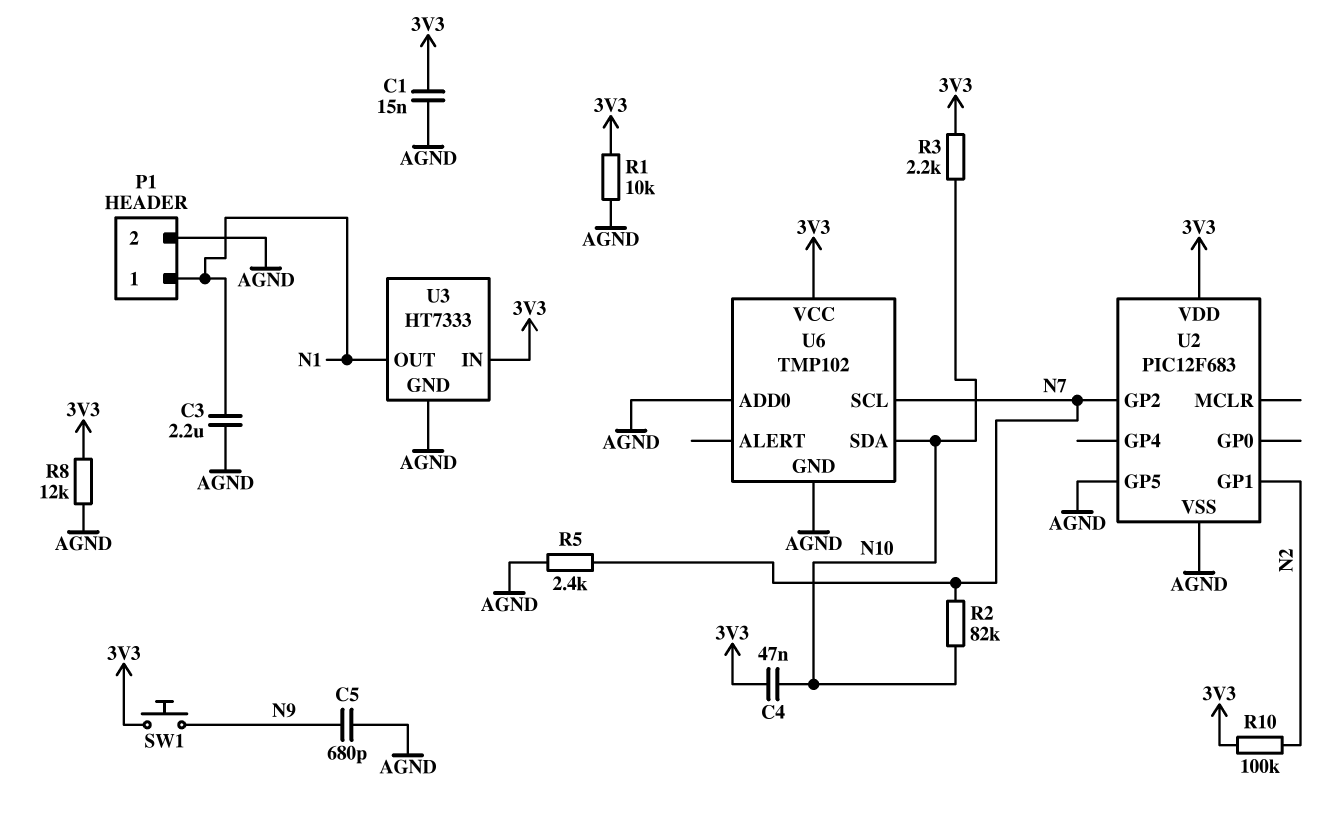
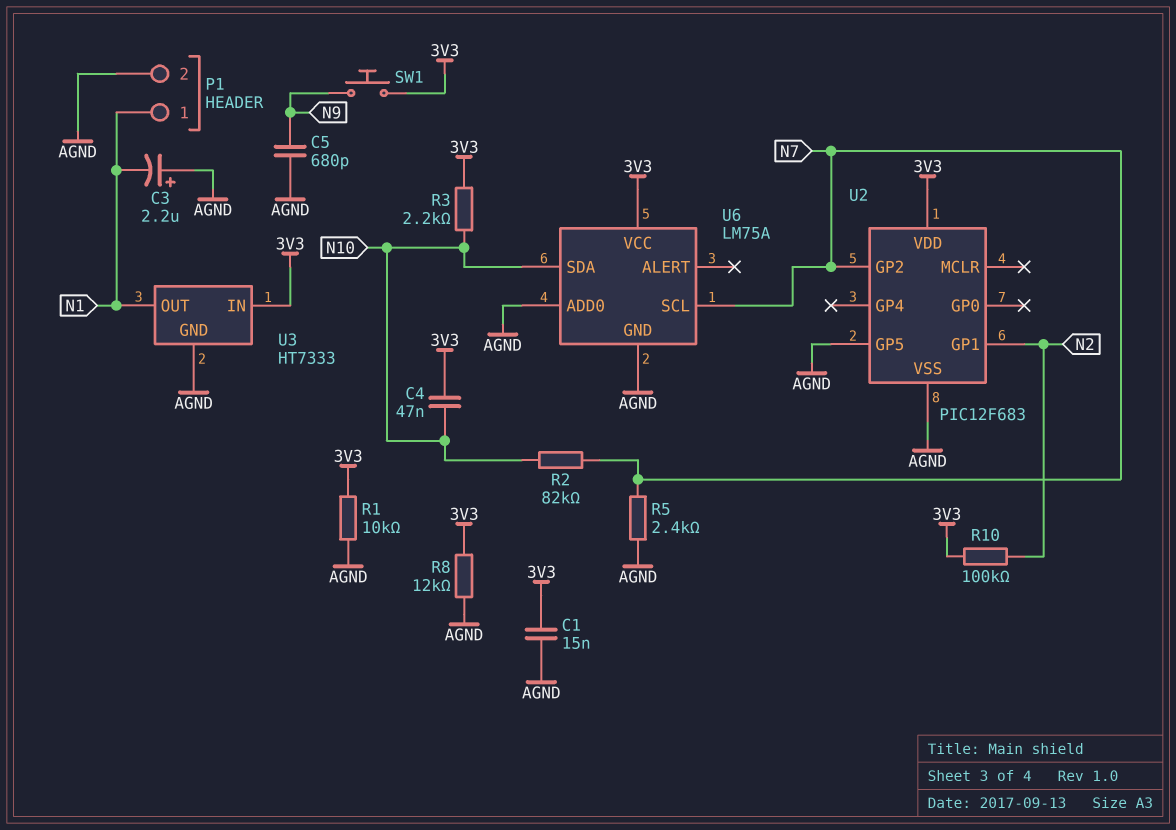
C3: 2.2uF (AGND, N1) -> 2.2uF (plus AGND, minus N1)
U6: TMP102 -> LM75A

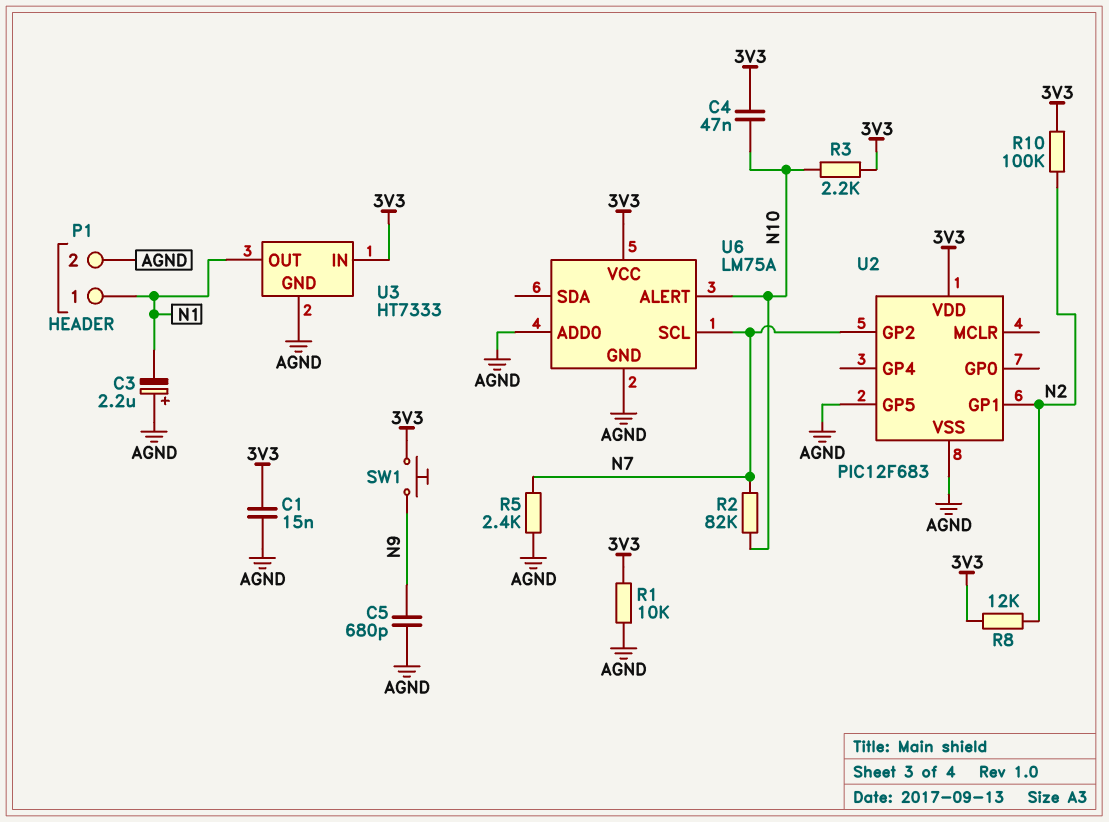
R8: 12k (3V3, AGND) -> 12k (3V3, N2)
U6 pin ALERT: none -> N10
U6 pin SDA: N10 -> none

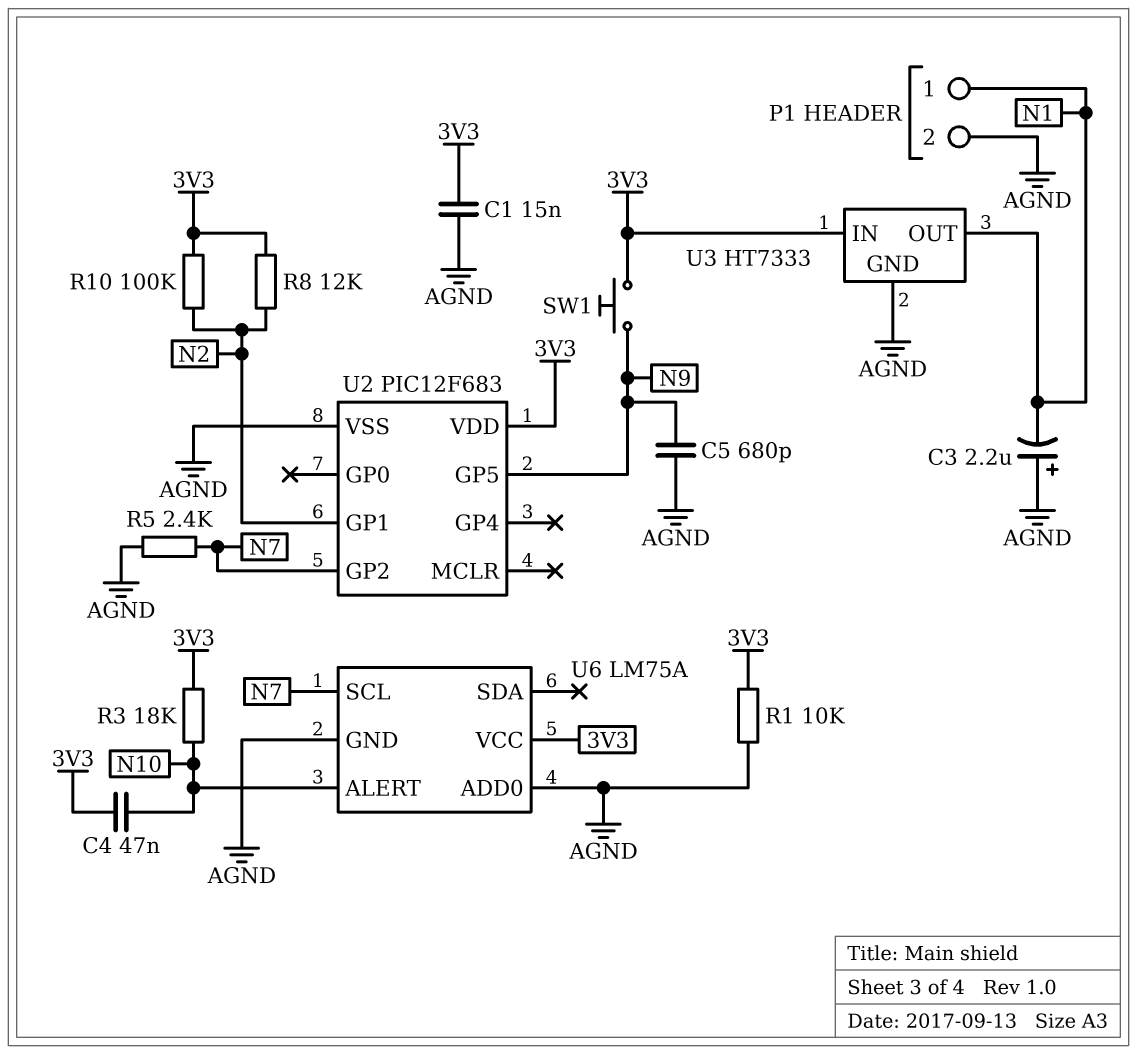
R2: 82k (N7, N10) -> none
R3: 2.2k (3V3, N10) -> 18k (3V3, N10)
U2 pin GP5: AGND -> N9

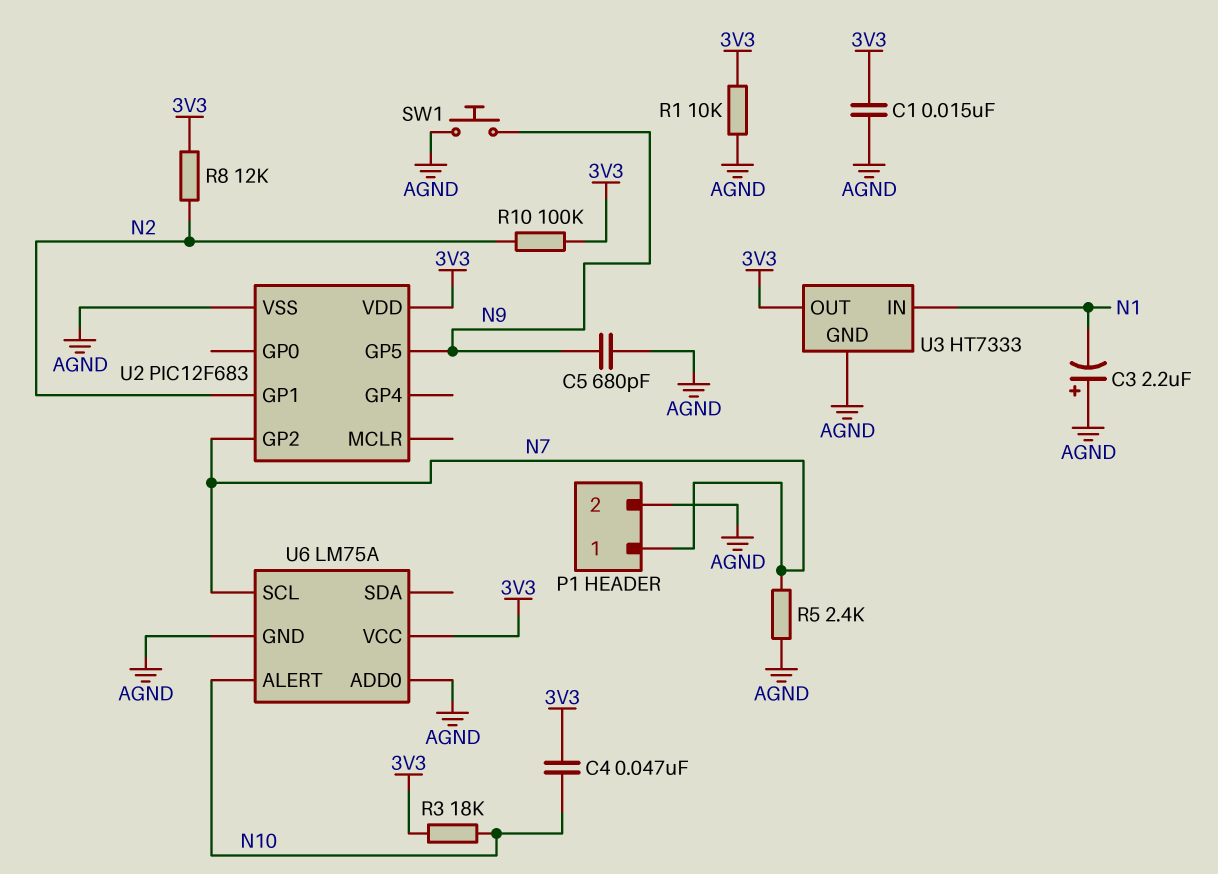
P1 pin 1: N1 -> N7
SW1: button (3V3, N9) -> button (AGND, N9)
U3 pin IN: 3V3 -> N1
U3 pin OUT: N1 -> 3V3

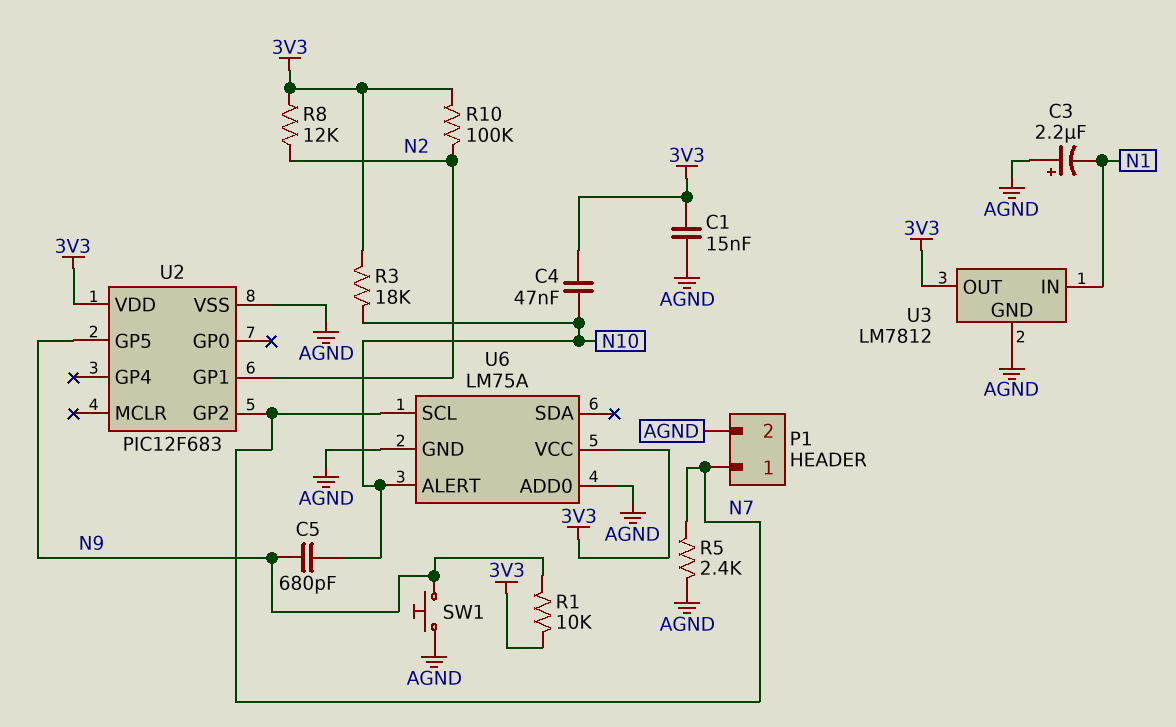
C5: 680pF (AGND, N9) -> 680pF (N9, N10)
R1: 10k (3V3, AGND) -> 10k (3V3, N9)
U3: HT7333 -> LM7812

